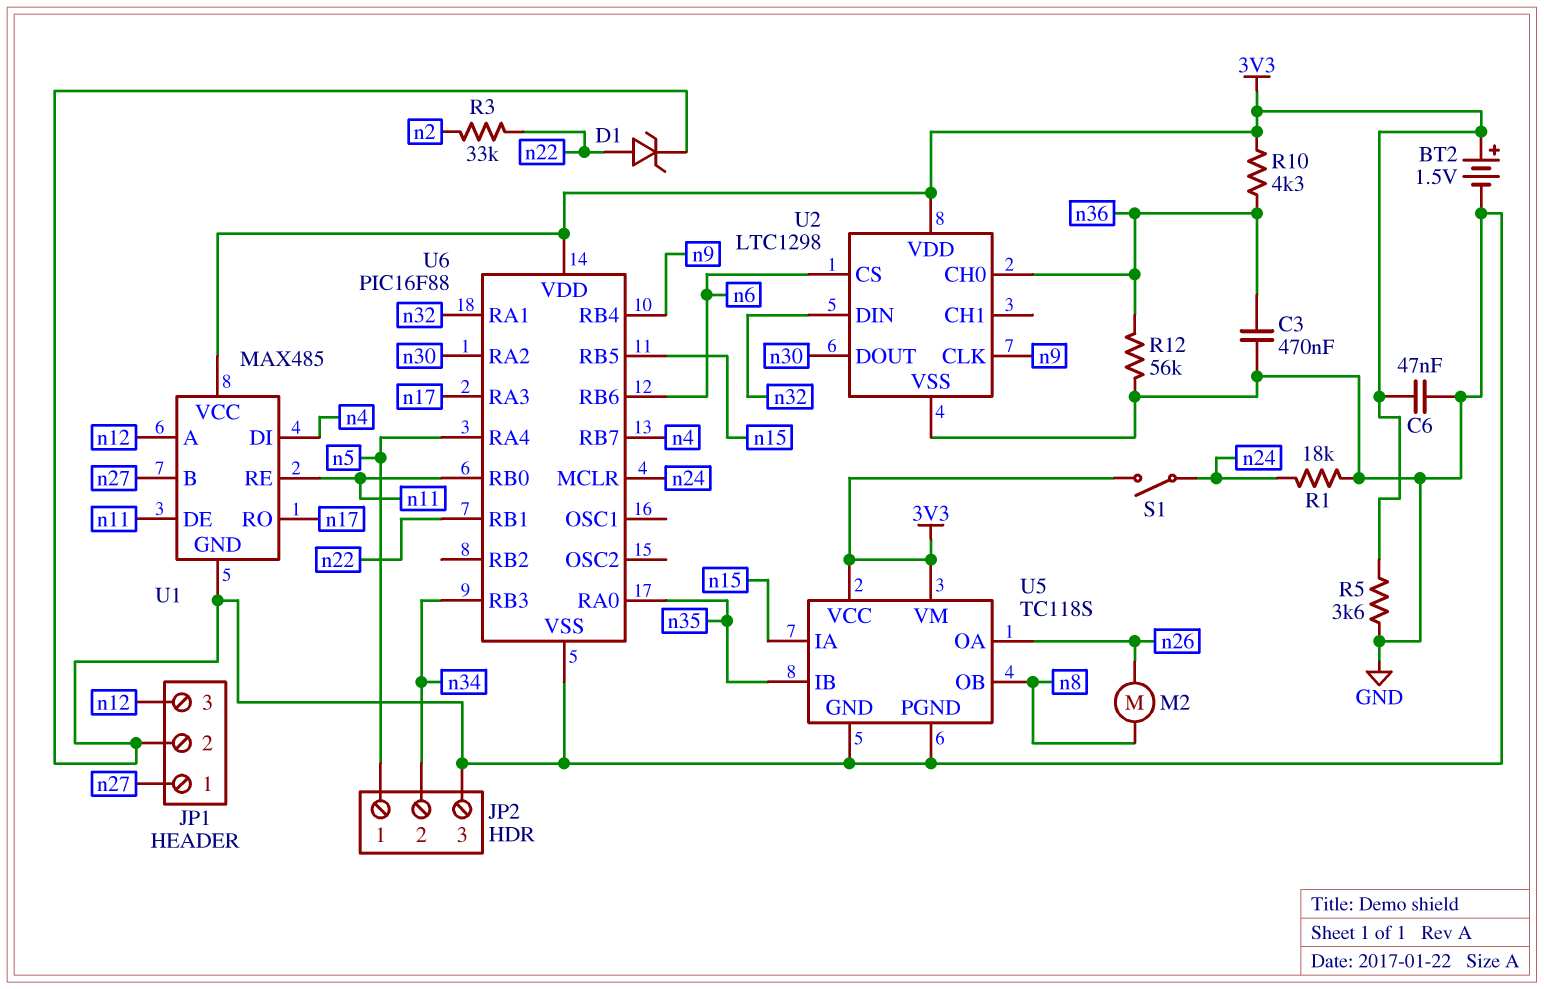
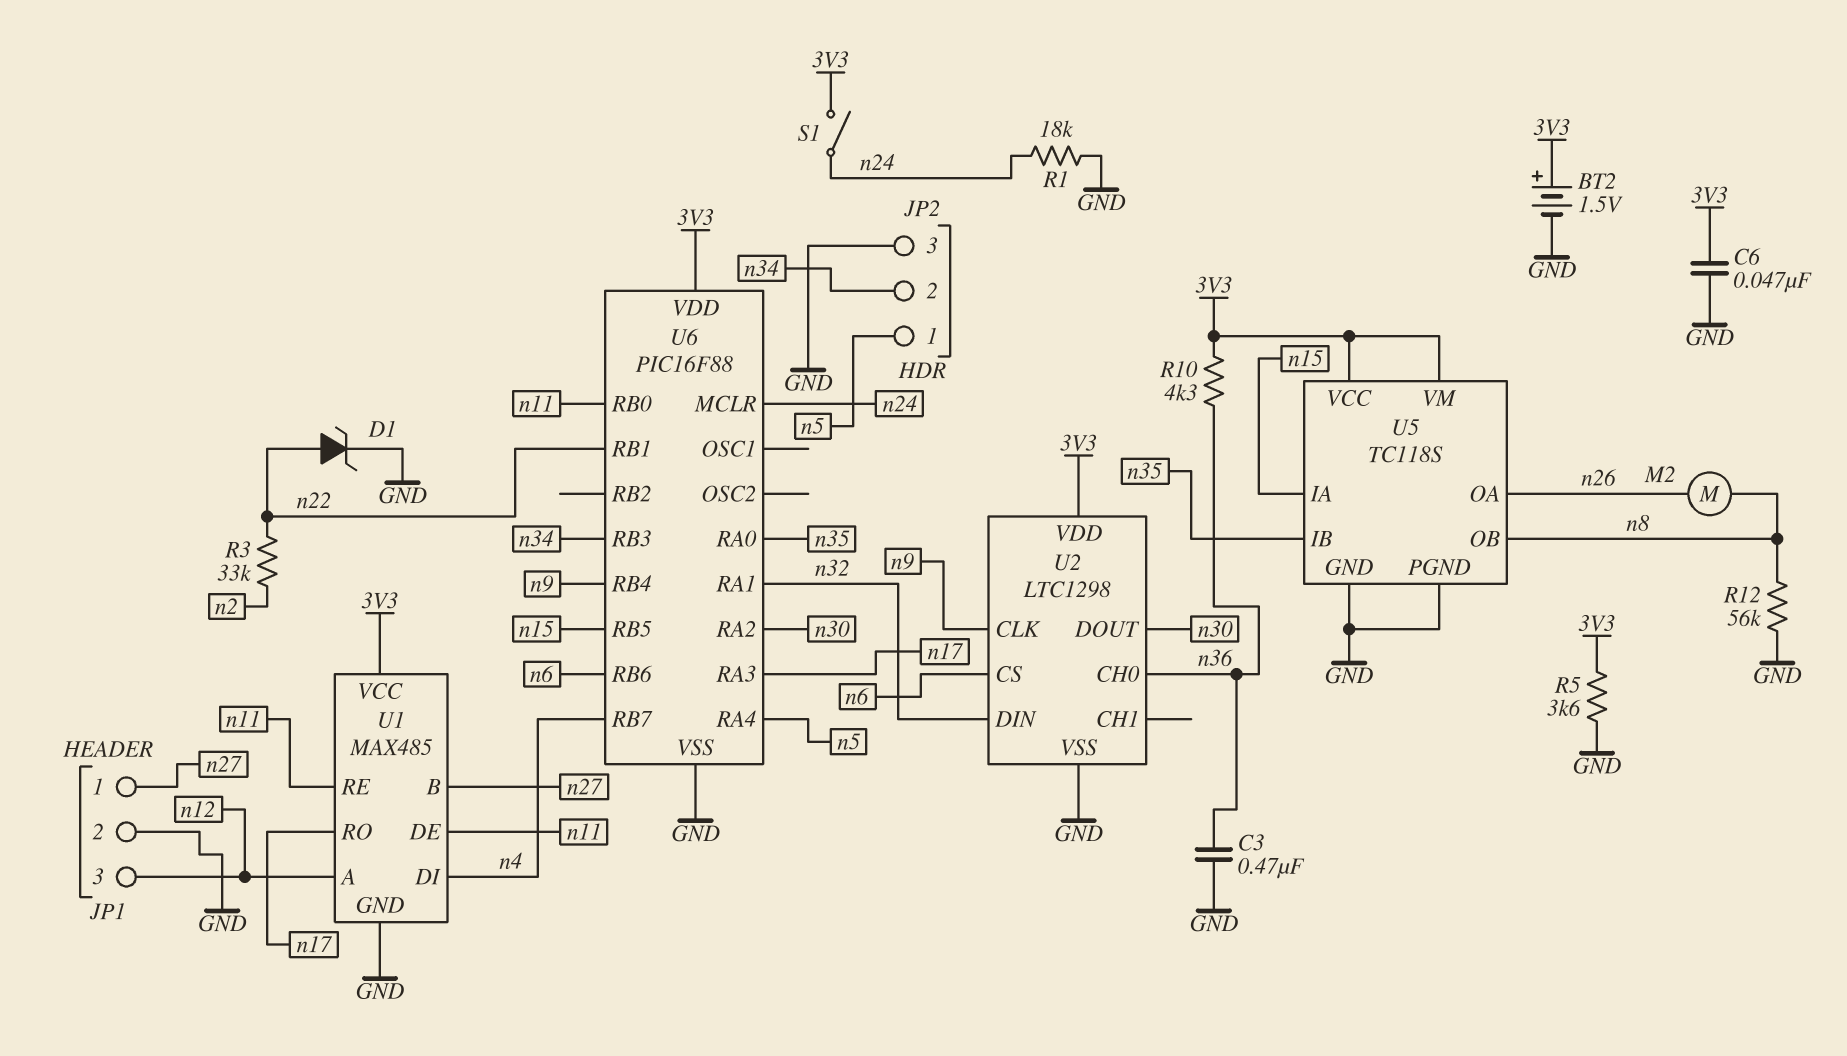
R12: 56k (GND, n36) -> 56k (GND, n8)

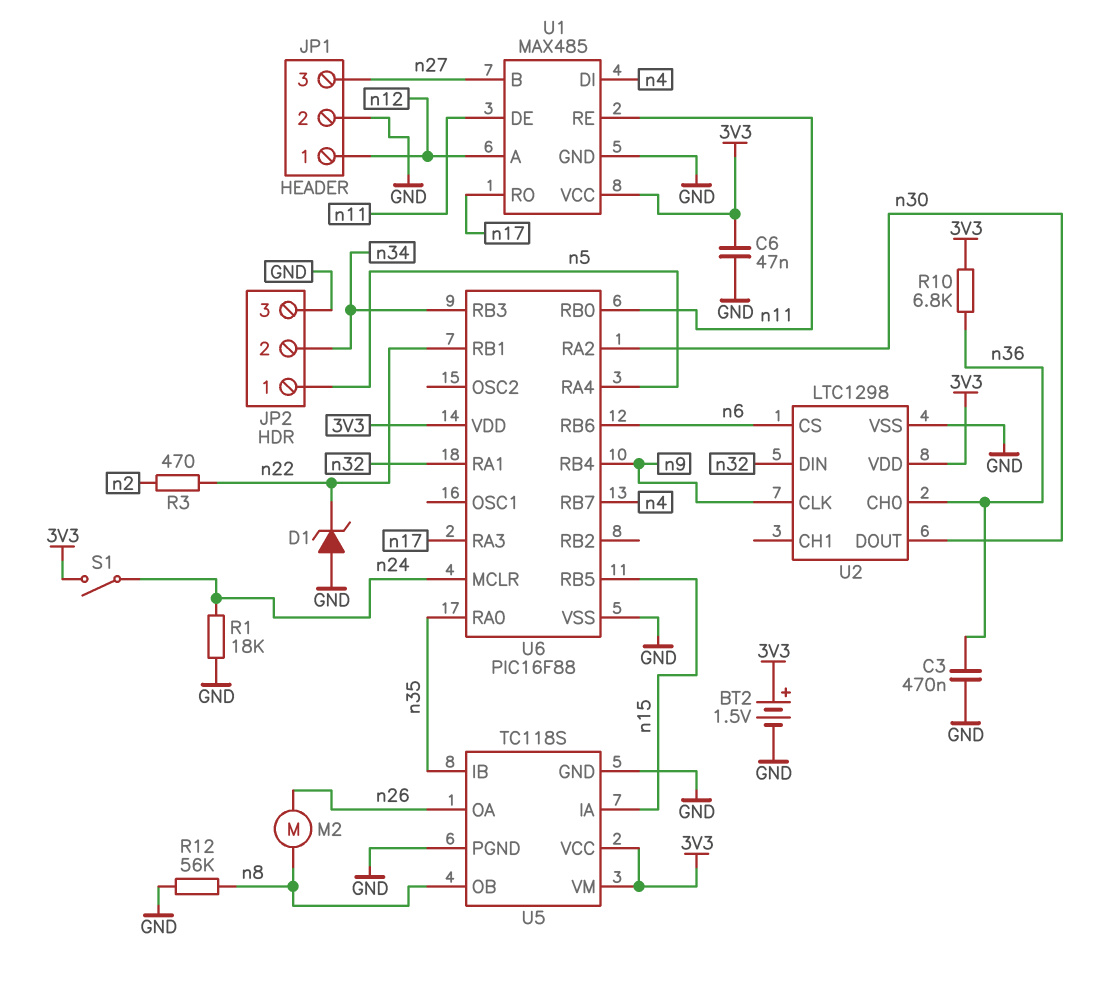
D1: zener (A n22, K GND) -> zener (A GND, K n22)
JP1 pin 1: n27 -> n12
JP1 pin 3: n12 -> n27
R3: 33k (n2, n22) -> 470 (n2, n22)
R5: 3.6k (3V3, GND) -> none
R10: 4.3k (3V3, n36) -> 6.8k (3V3, n36)

